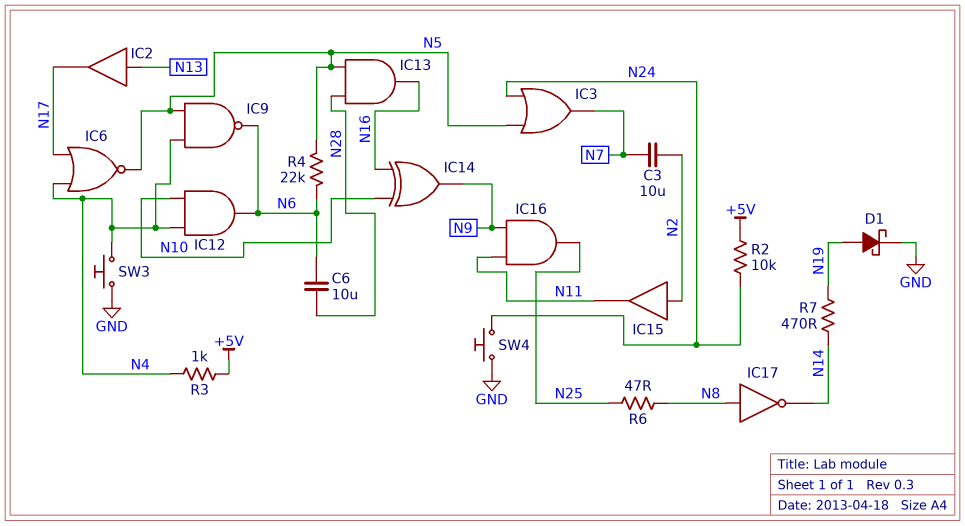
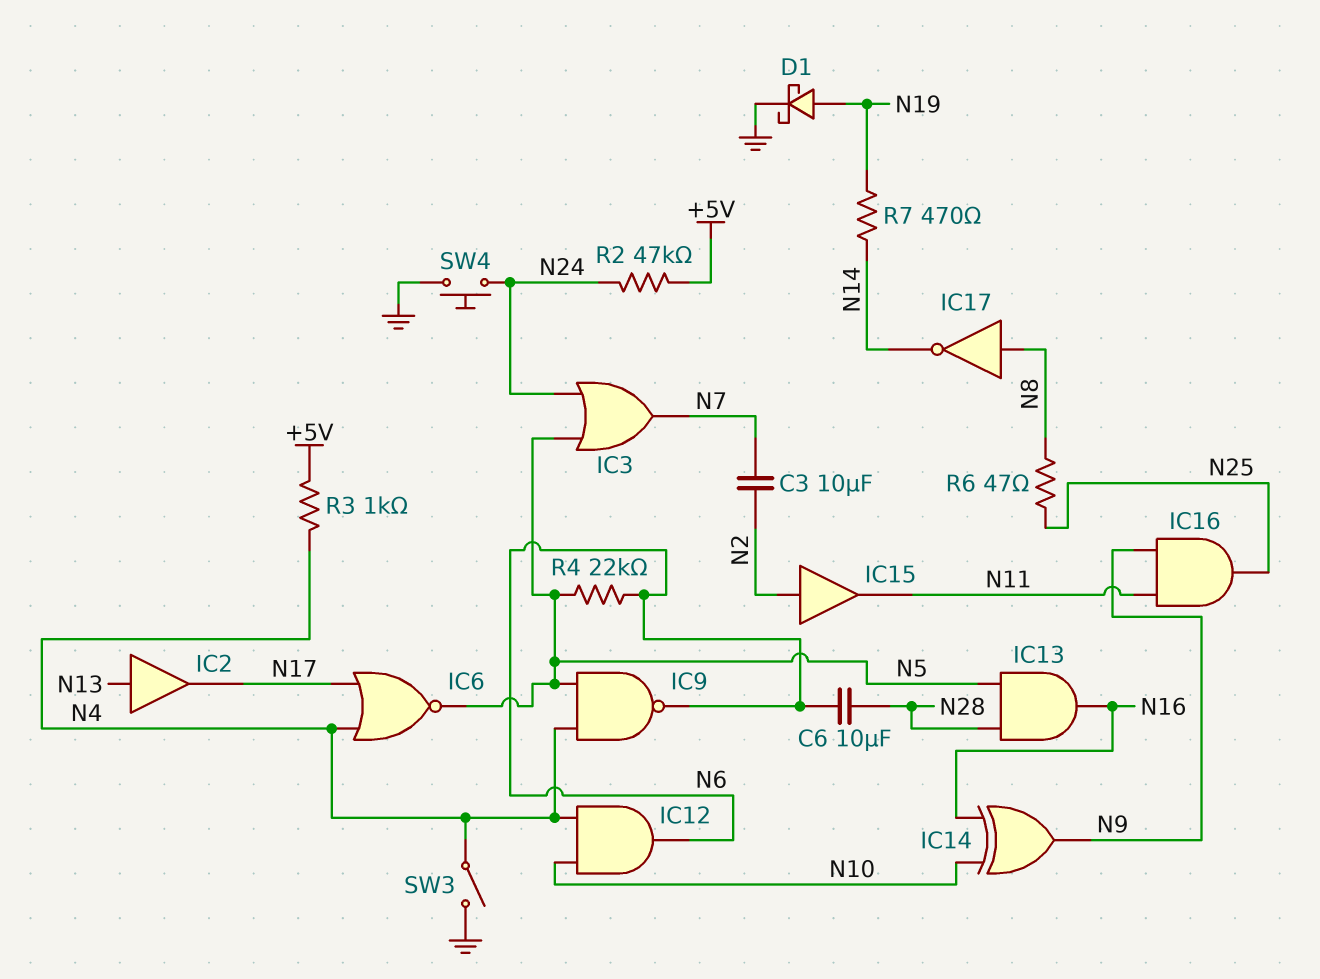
R2: 10k (+5V, N24) -> 47k (+5V, N24)
SW3: button (GND, N4) -> switch (GND, N4)

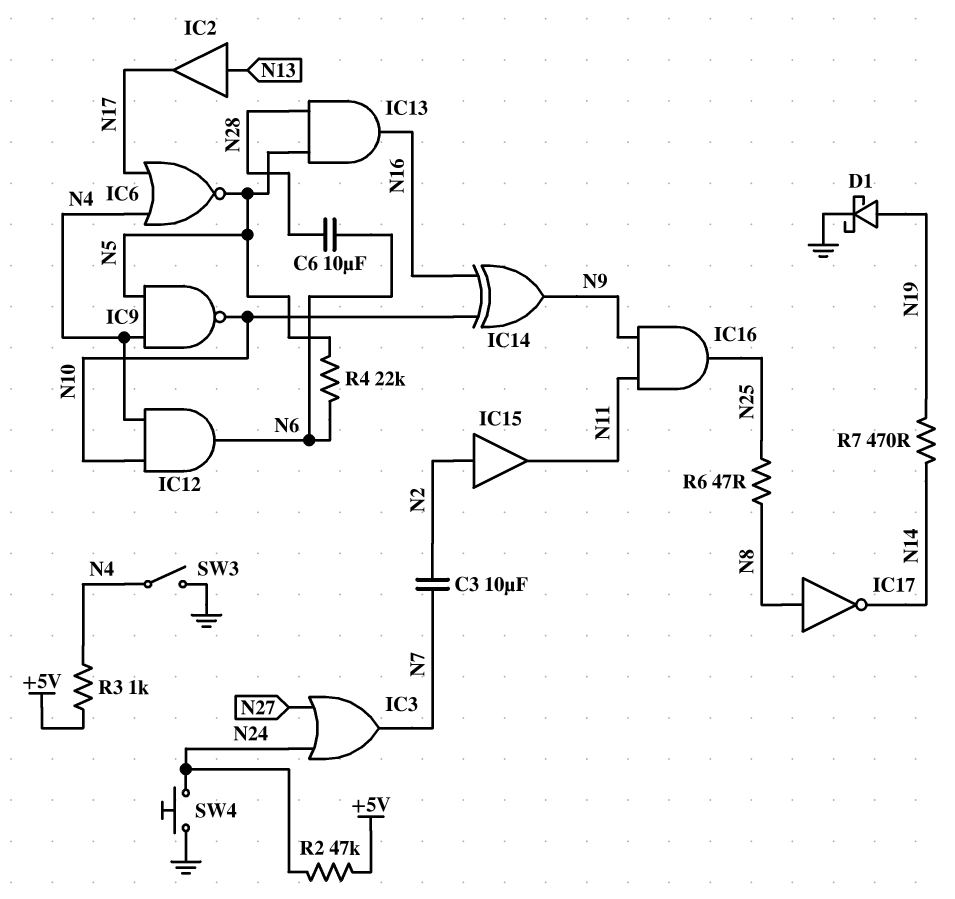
IC3: OR (in N5, in N24, out N7) -> OR (in N24, in N27, out N7)
IC9: NAND (in N4, in N5, out N6) -> NAND (in N4, in N5, out N10)

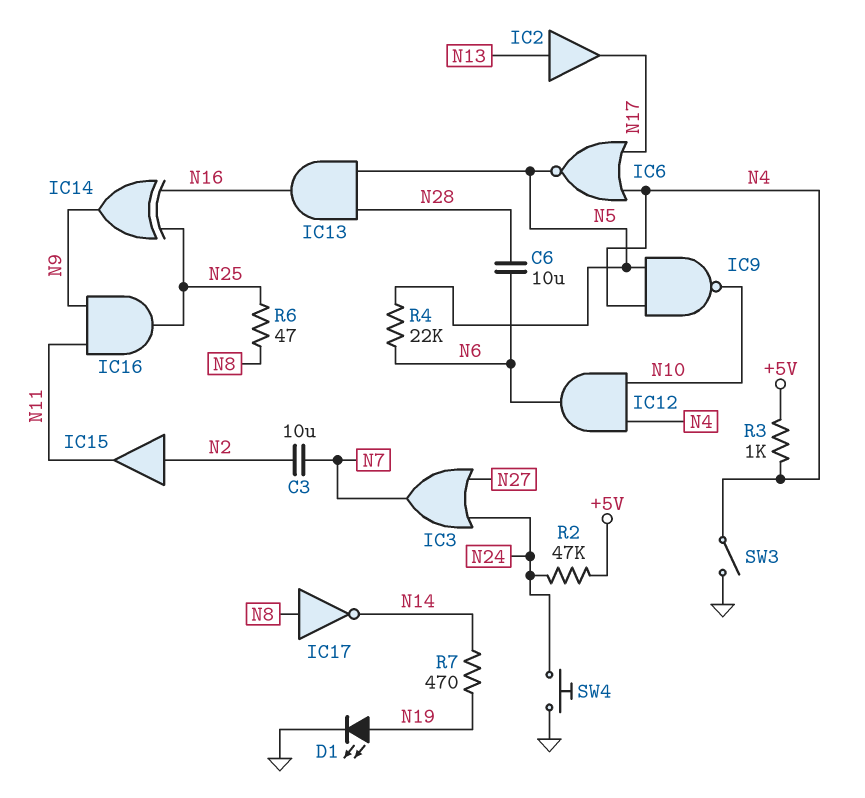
D1: schottky (A N19, K GND) -> LED (A N19, K GND)
IC14: XOR (in N10, in N16, out N9) -> XOR (in N16, in N25, out N9)

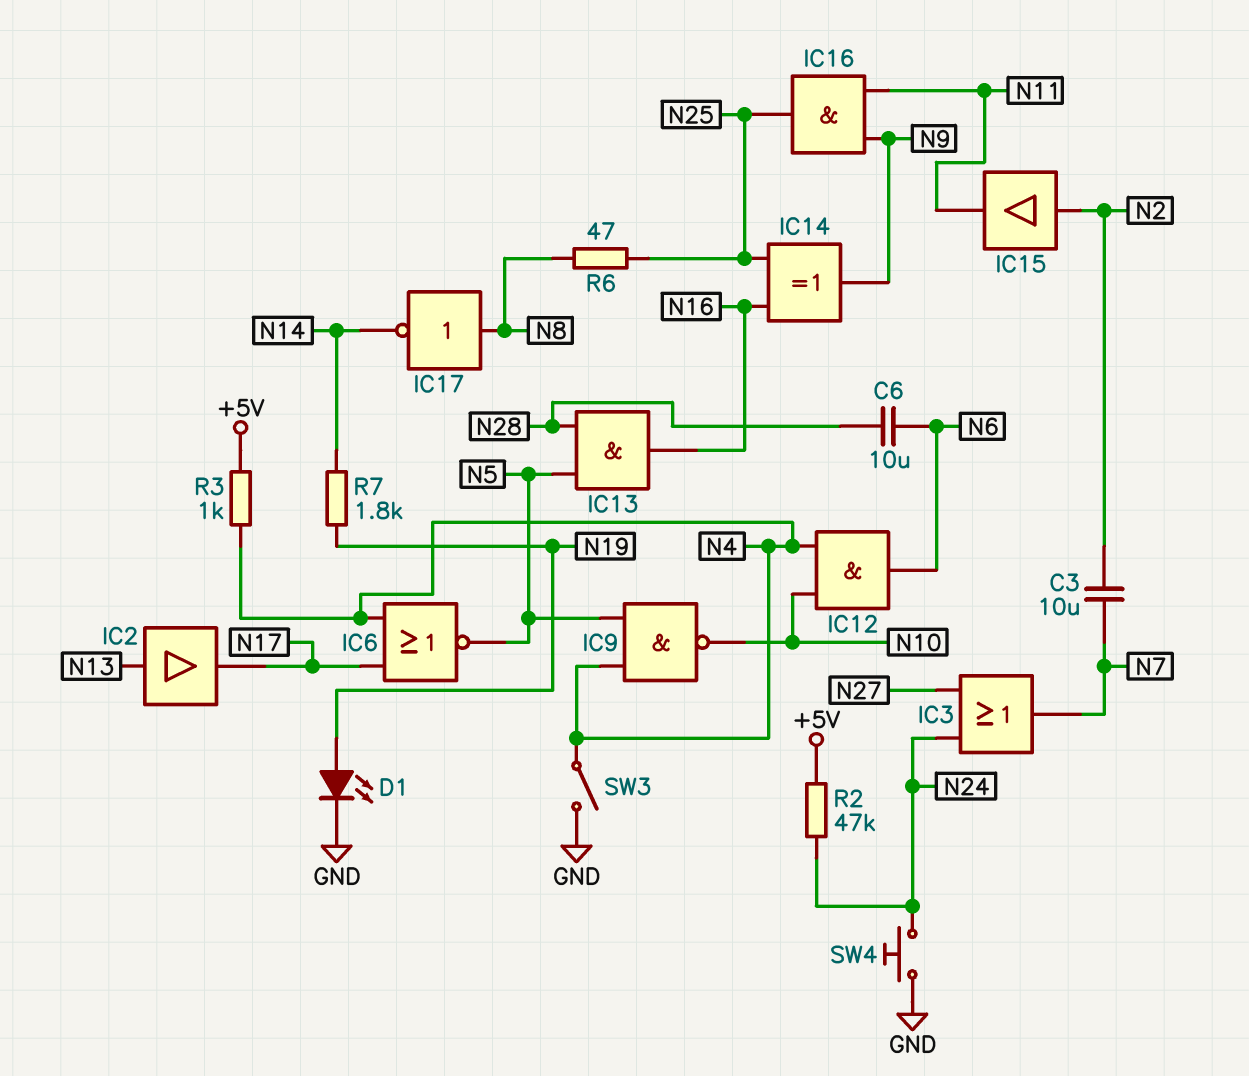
R4: 22k (N5, N6) -> none
R7: 470 (N14, N19) -> 1.8k (N14, N19)

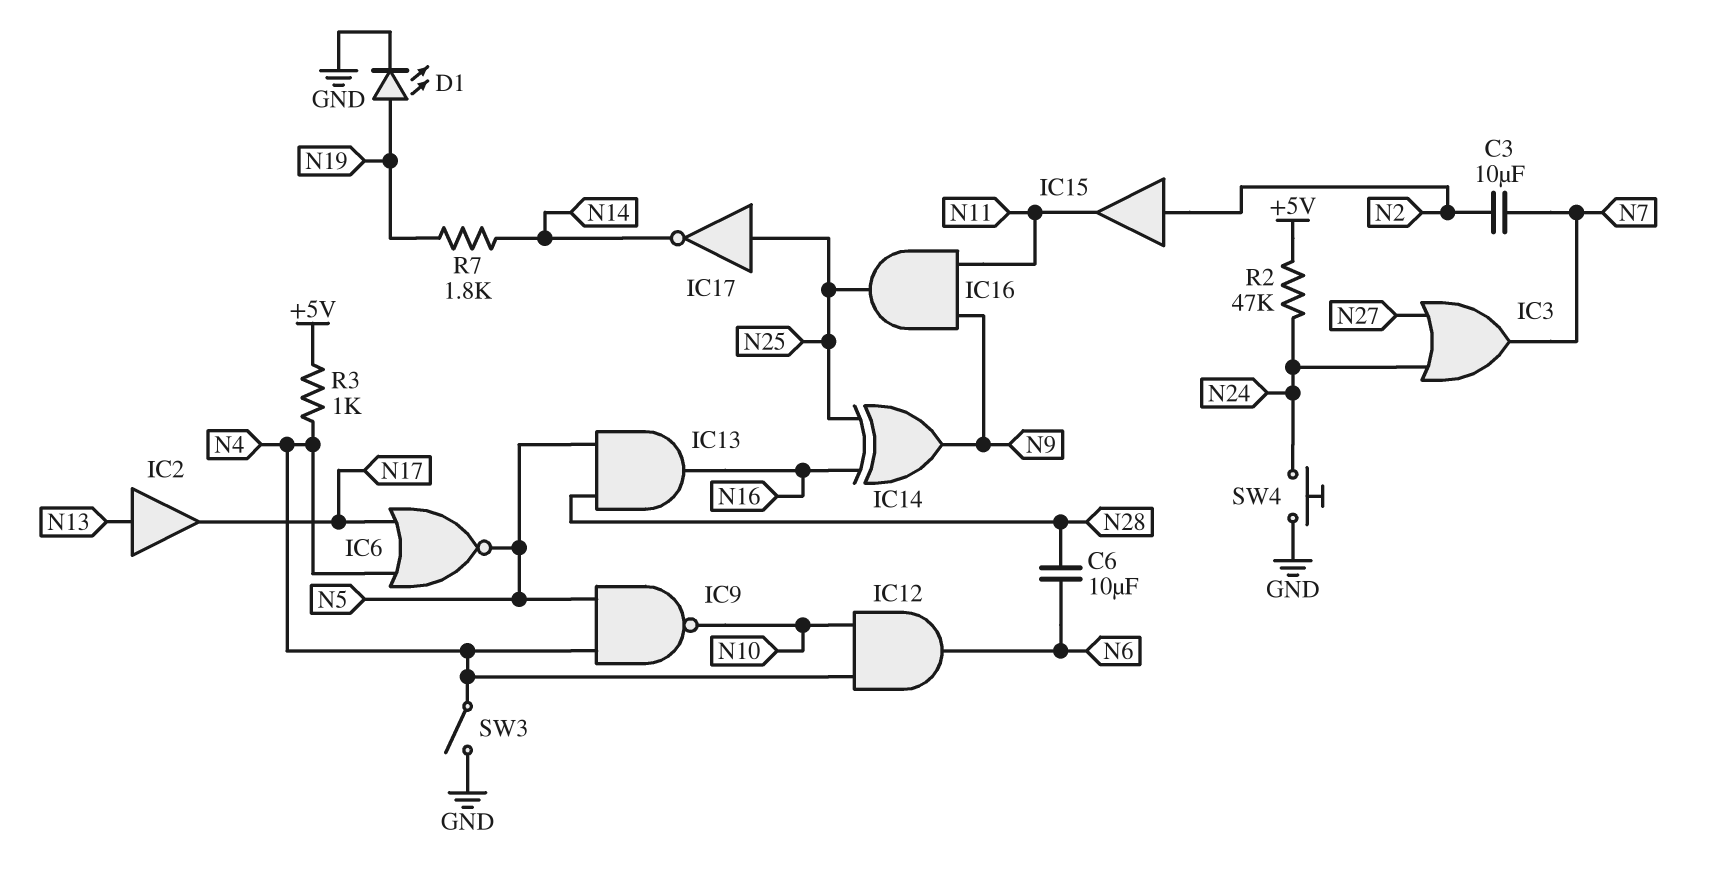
IC17: NOT (in N8, out N14) -> NOT (in N25, out N14)
R6: 47 (N8, N25) -> none

